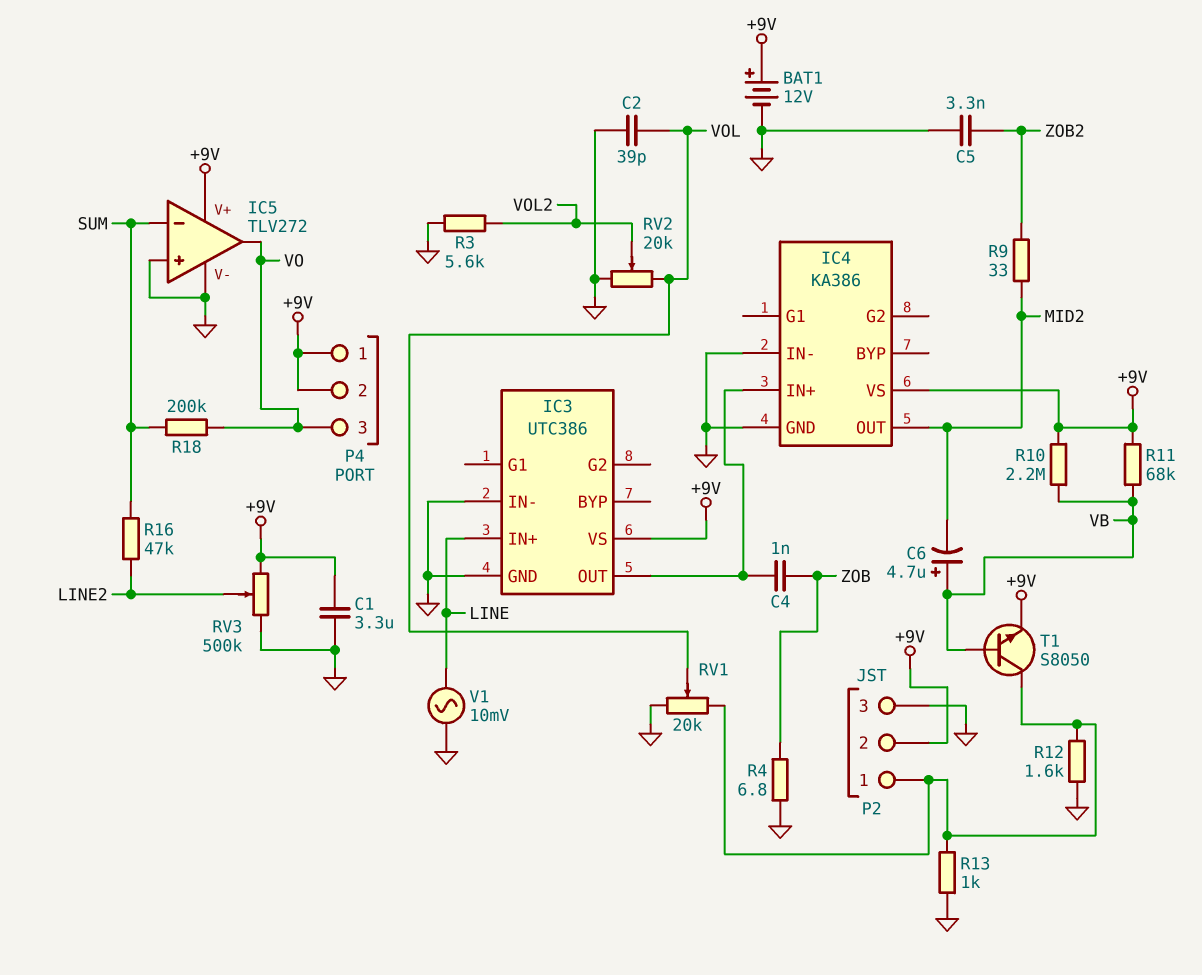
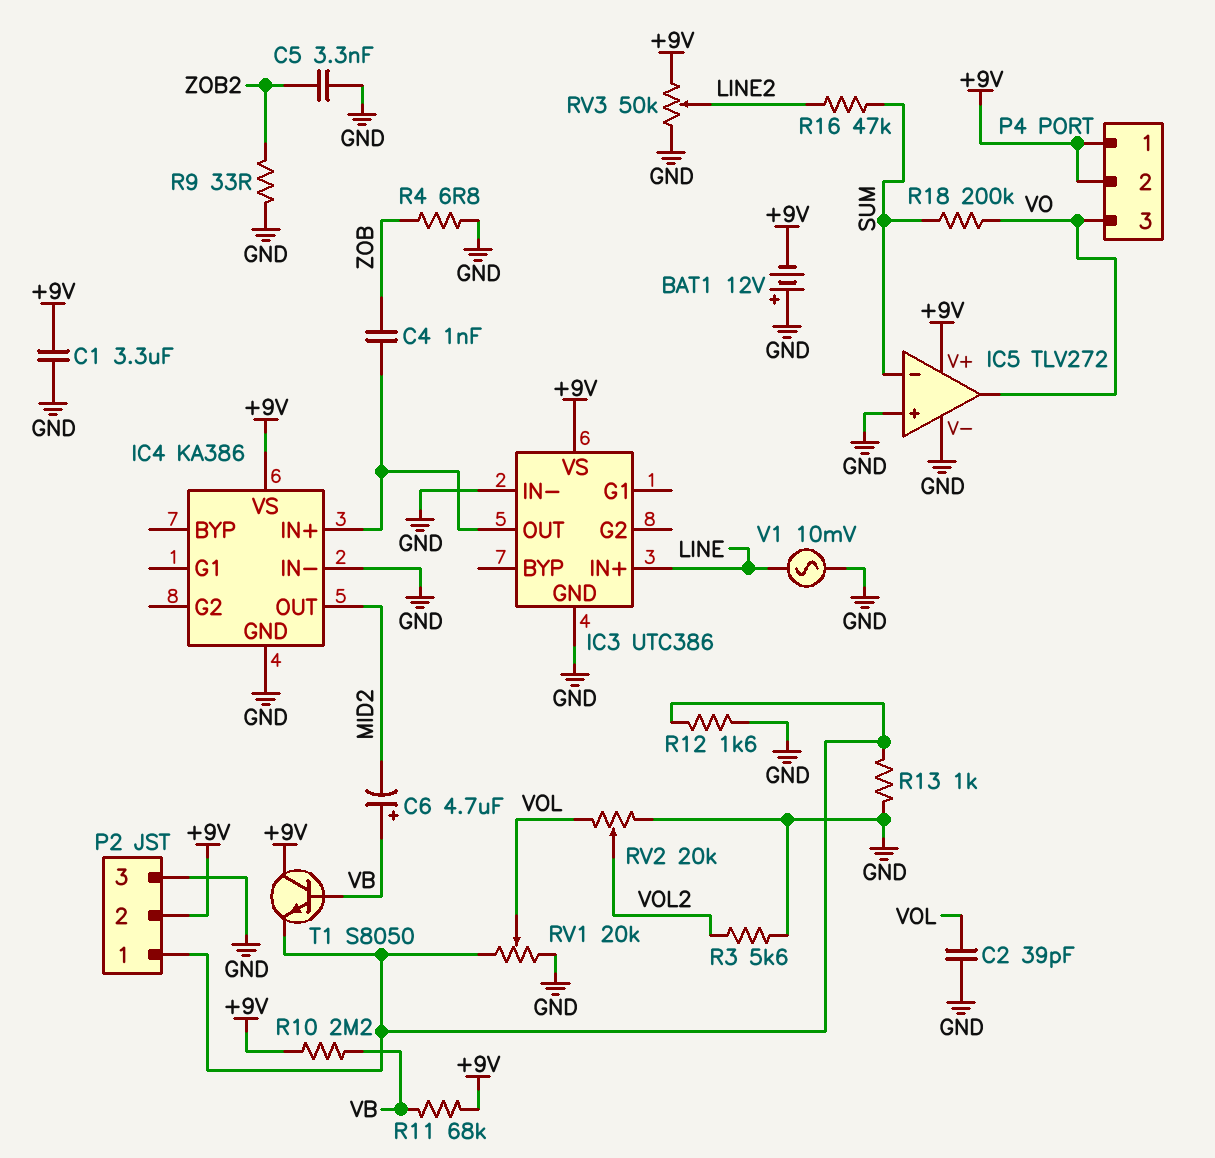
BAT1: 12V (plus +9V, minus GND) -> 12V (plus GND, minus +9V)
R9: 33 (MID2, ZOB2) -> 33 (GND, ZOB2)
RV3: 500k (+9V, GND, wiper LINE2) -> 50k (+9V, GND, wiper LINE2)
T1: NPN S8050 (B VB, C P2/1, E +9V) -> NPN S8050 (B VB, C +9V, E P2/1)

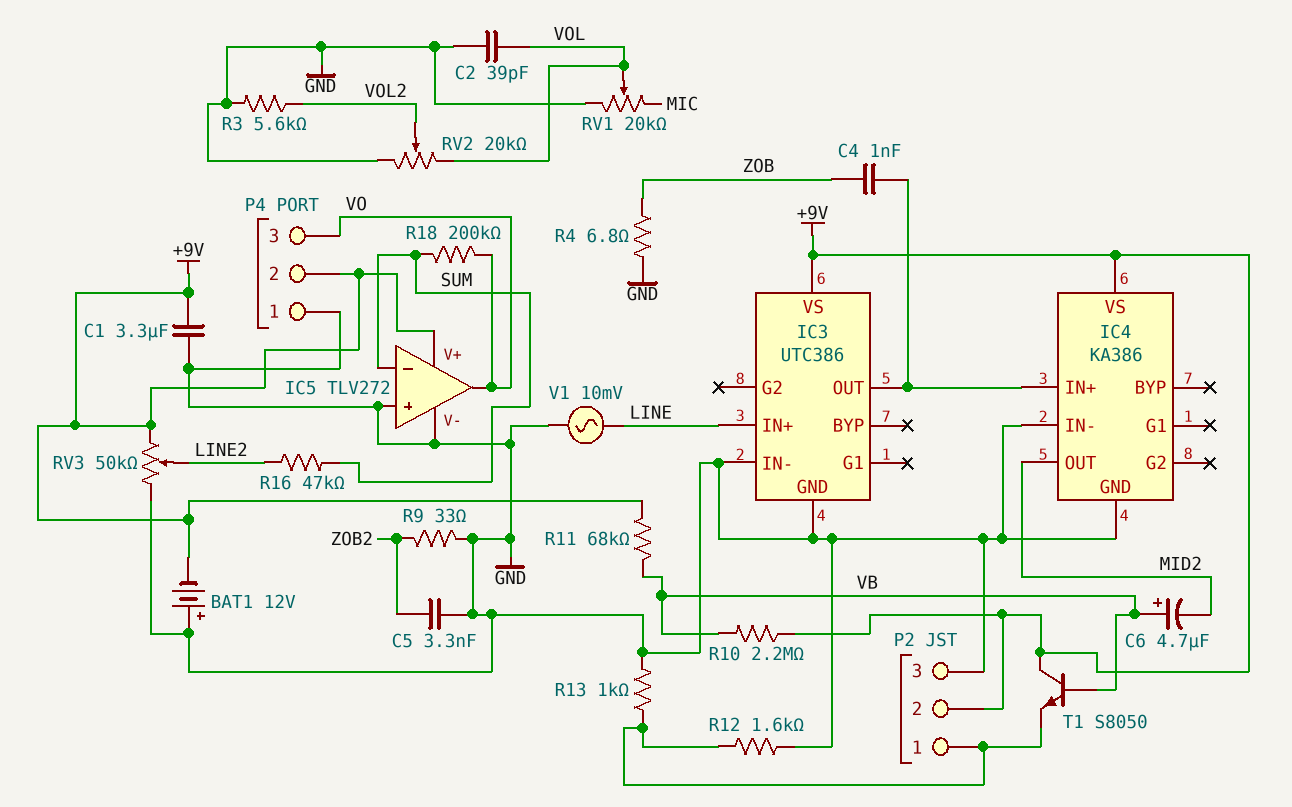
P4 pin 1: +9V -> GND
RV1: 20k (GND, P2/1, wiper VOL) -> 20k (GND, MIC, wiper VOL)

